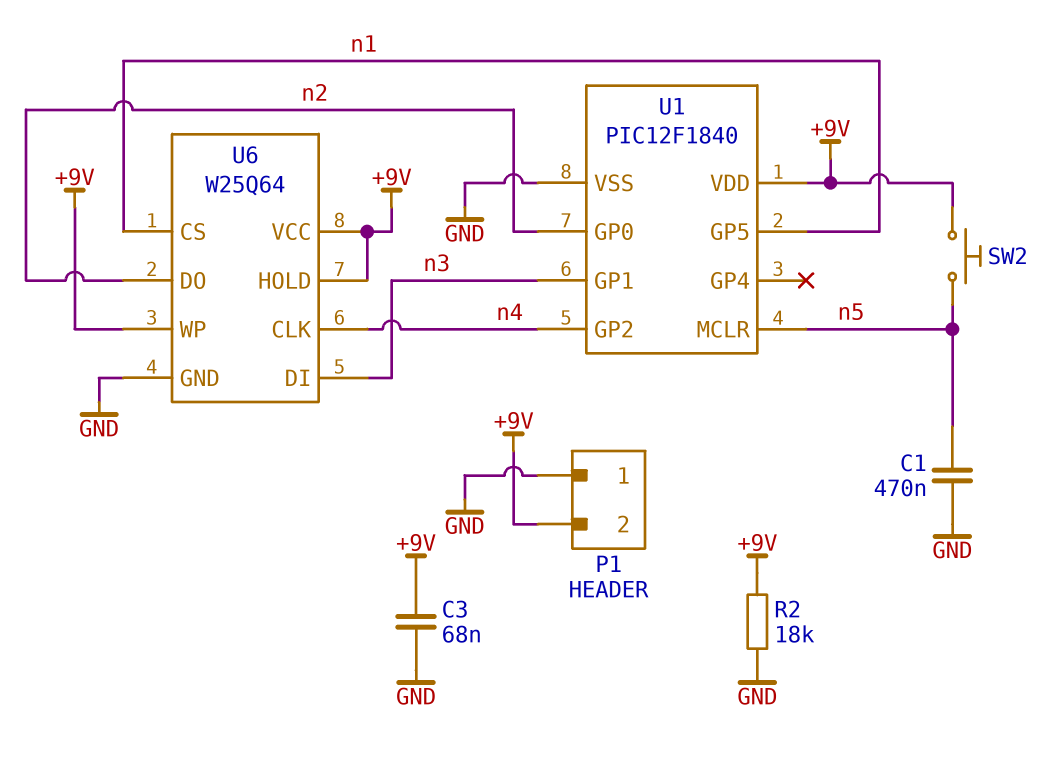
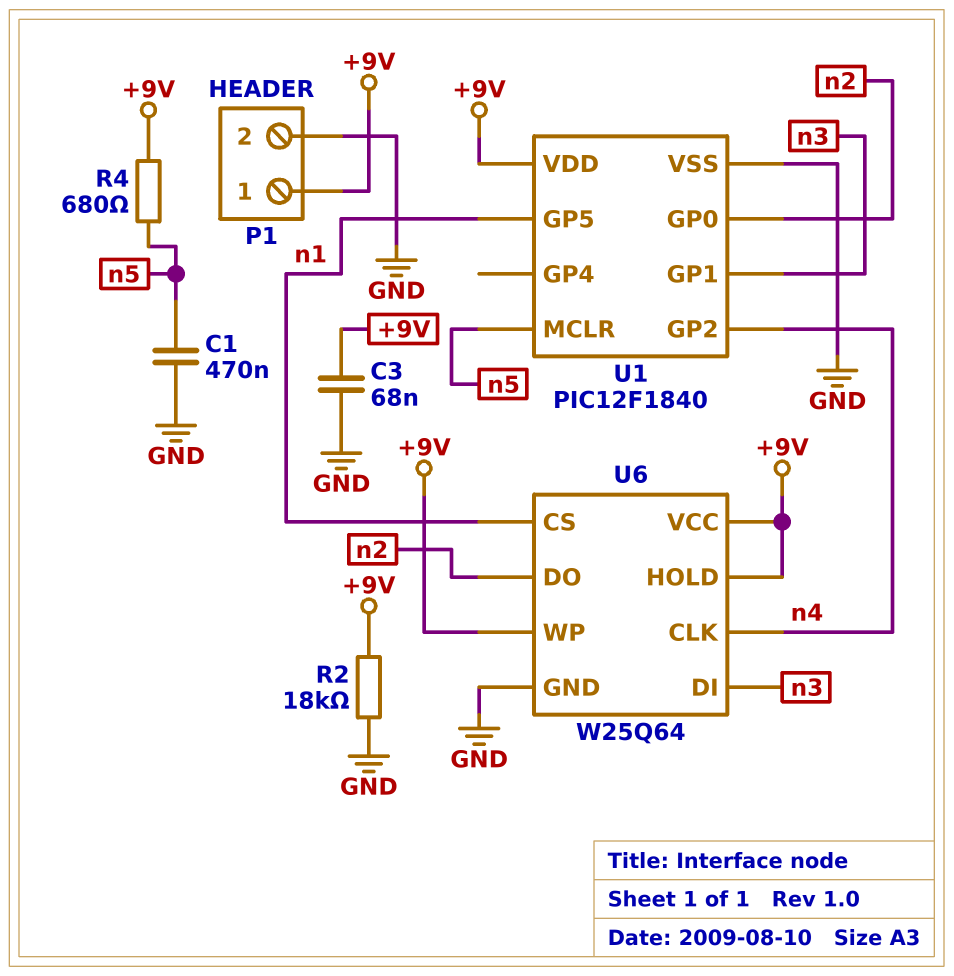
P1 pin 1: GND -> +9V
P1 pin 2: +9V -> GND
R4: none -> 680 (+9V, n5)
SW2: button (+9V, n5) -> none

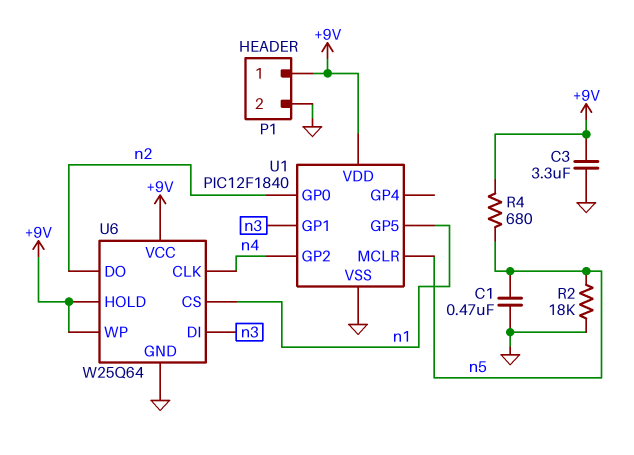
C3: 68nF (+9V, GND) -> 3.3uF (+9V, GND)
R2: 18k (+9V, GND) -> 18k (GND, n5)

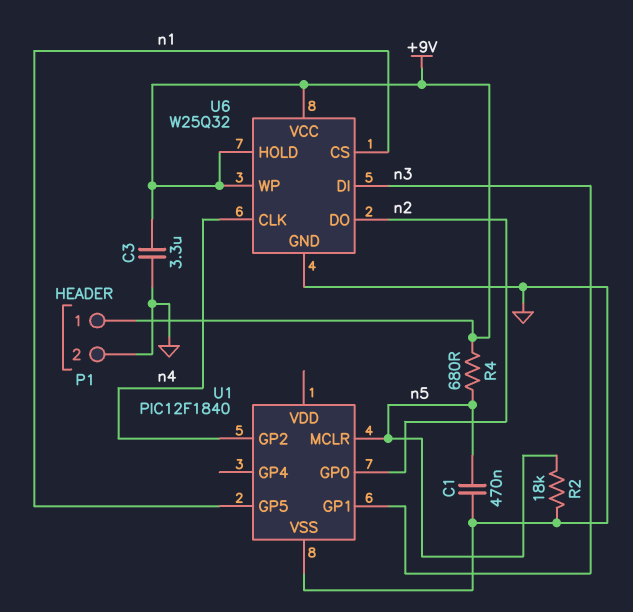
U1 pin VDD: +9V -> none
U6: W25Q64 -> W25Q32

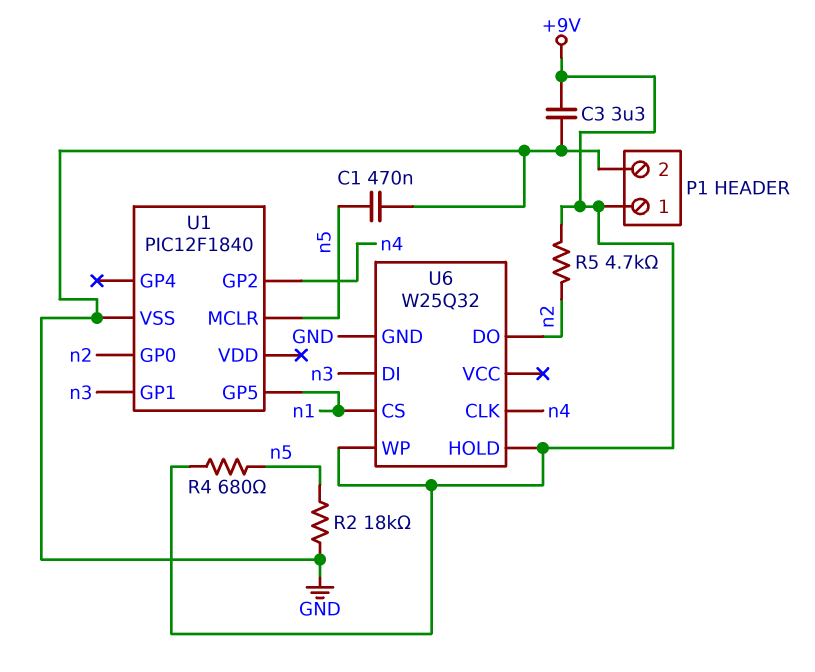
R5: none -> 4.7k (+9V, n2)
U6 pin VCC: +9V -> none

